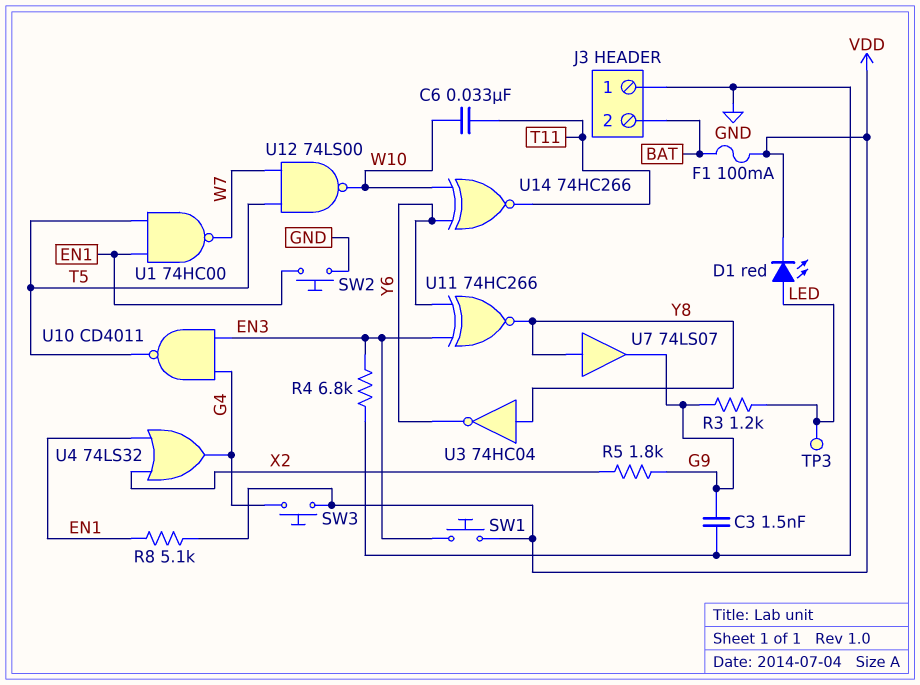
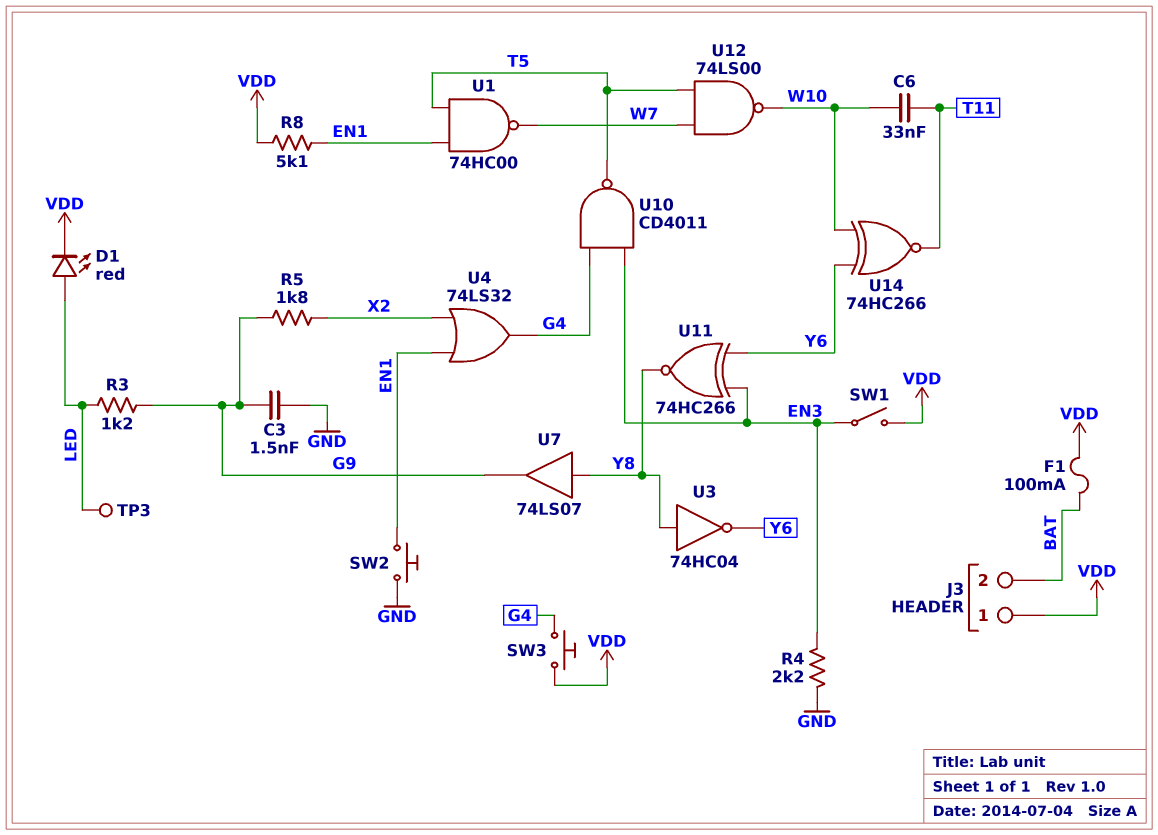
J3 pin 1: GND -> VDD
R4: 6.8k (EN3, GND) -> 2.2k (EN3, GND)
SW1: button (EN3, VDD) -> switch (EN3, VDD)

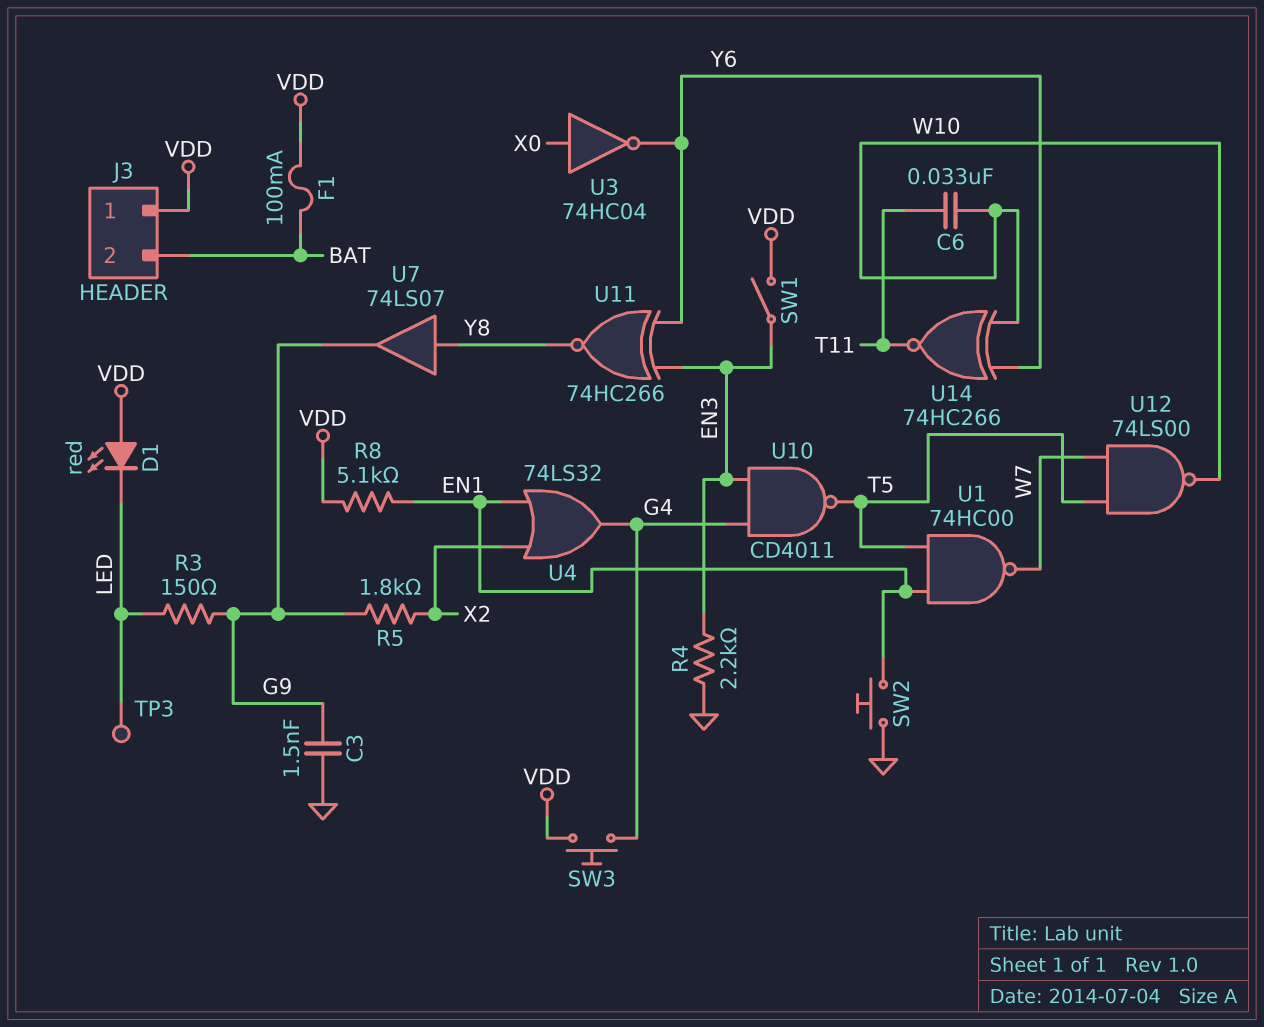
D1: LED red (A LED, K VDD) -> LED red (A VDD, K LED)
R3: 1.2k (G9, LED) -> 150 (G9, LED)
U3: NOT 74HC04 (in Y8, out Y6) -> NOT 74HC04 (in X0, out Y6)

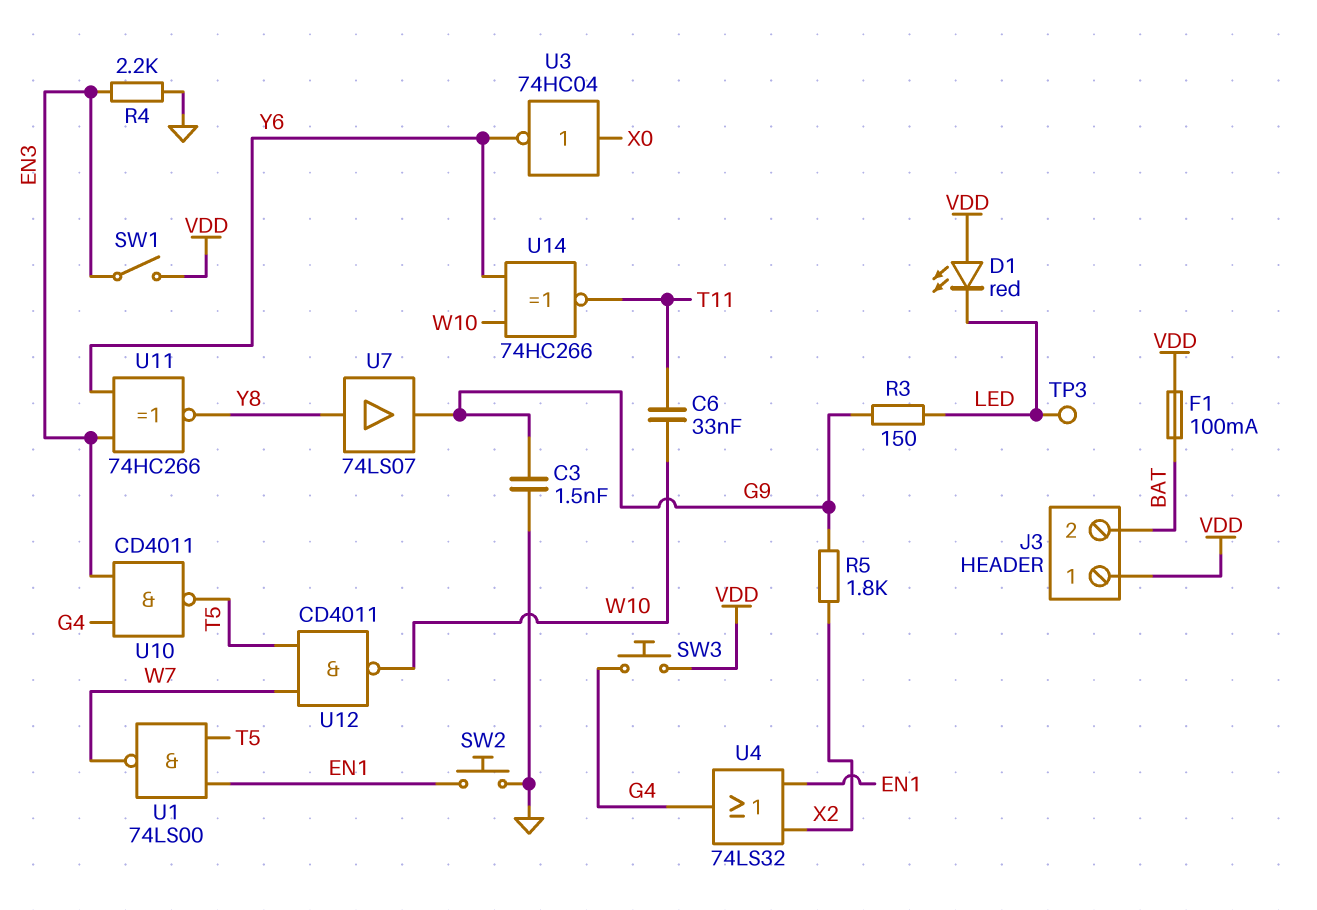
R8: 5.1k (EN1, VDD) -> none
U1: NAND 74HC00 (in EN1, in T5, out W7) -> NAND 74LS00 (in EN1, in T5, out W7)
U12: NAND 74LS00 (in T5, in W7, out W10) -> NAND CD4011 (in T5, in W7, out W10)

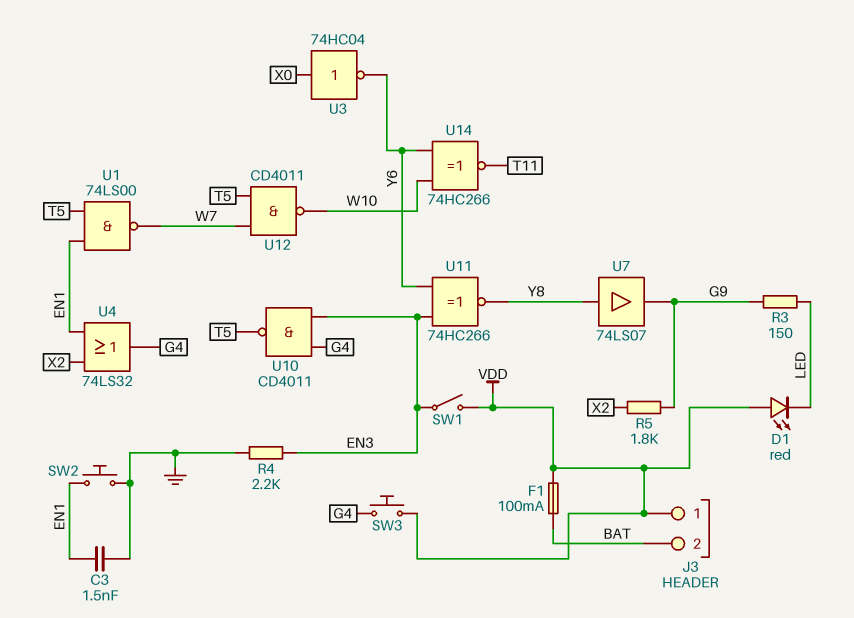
C3: 1.5nF (G9, GND) -> 1.5nF (EN1, GND)
C6: 33nF (T11, W10) -> none
TP3: test point (LED) -> none

